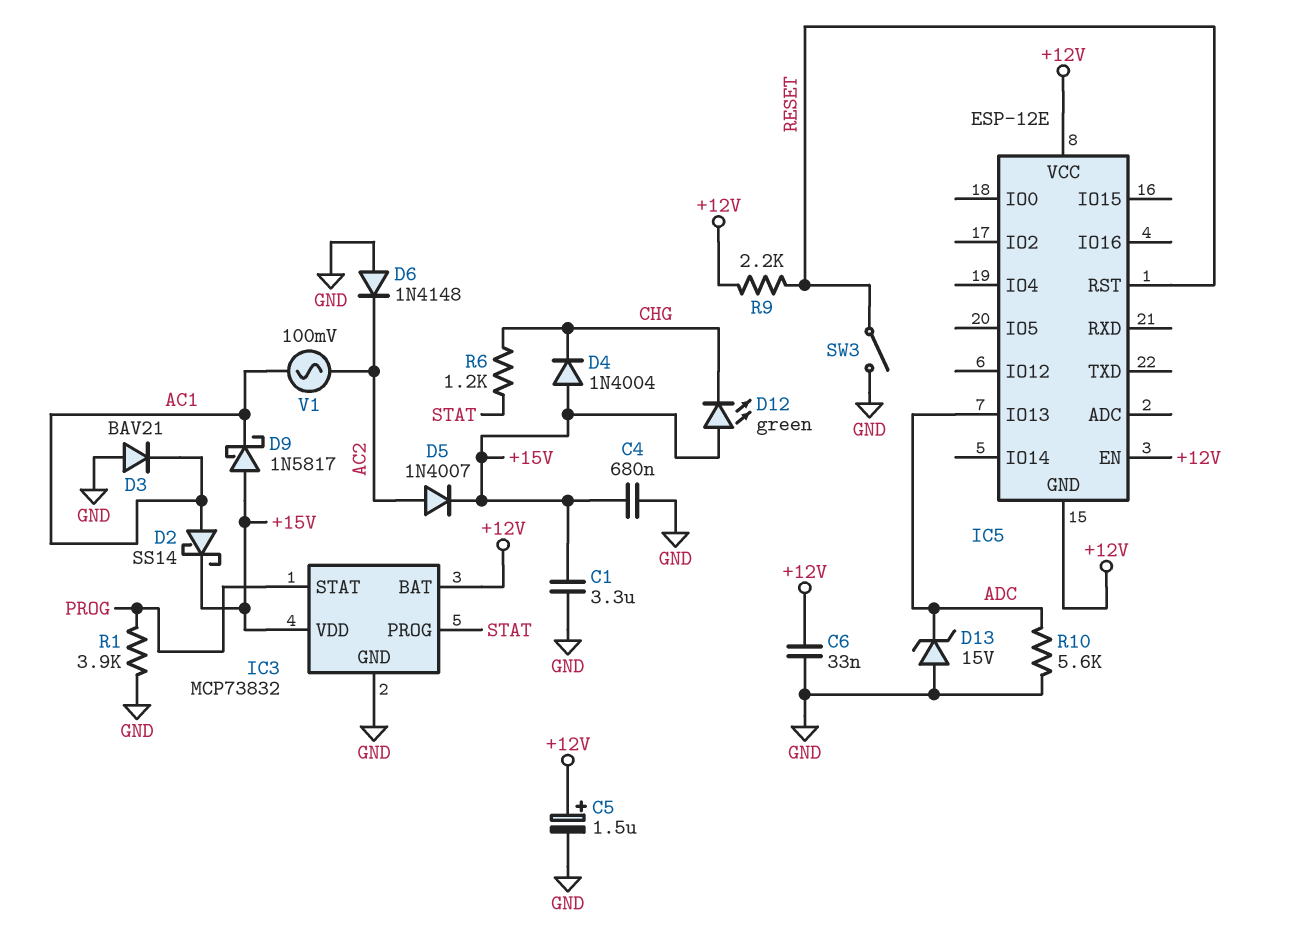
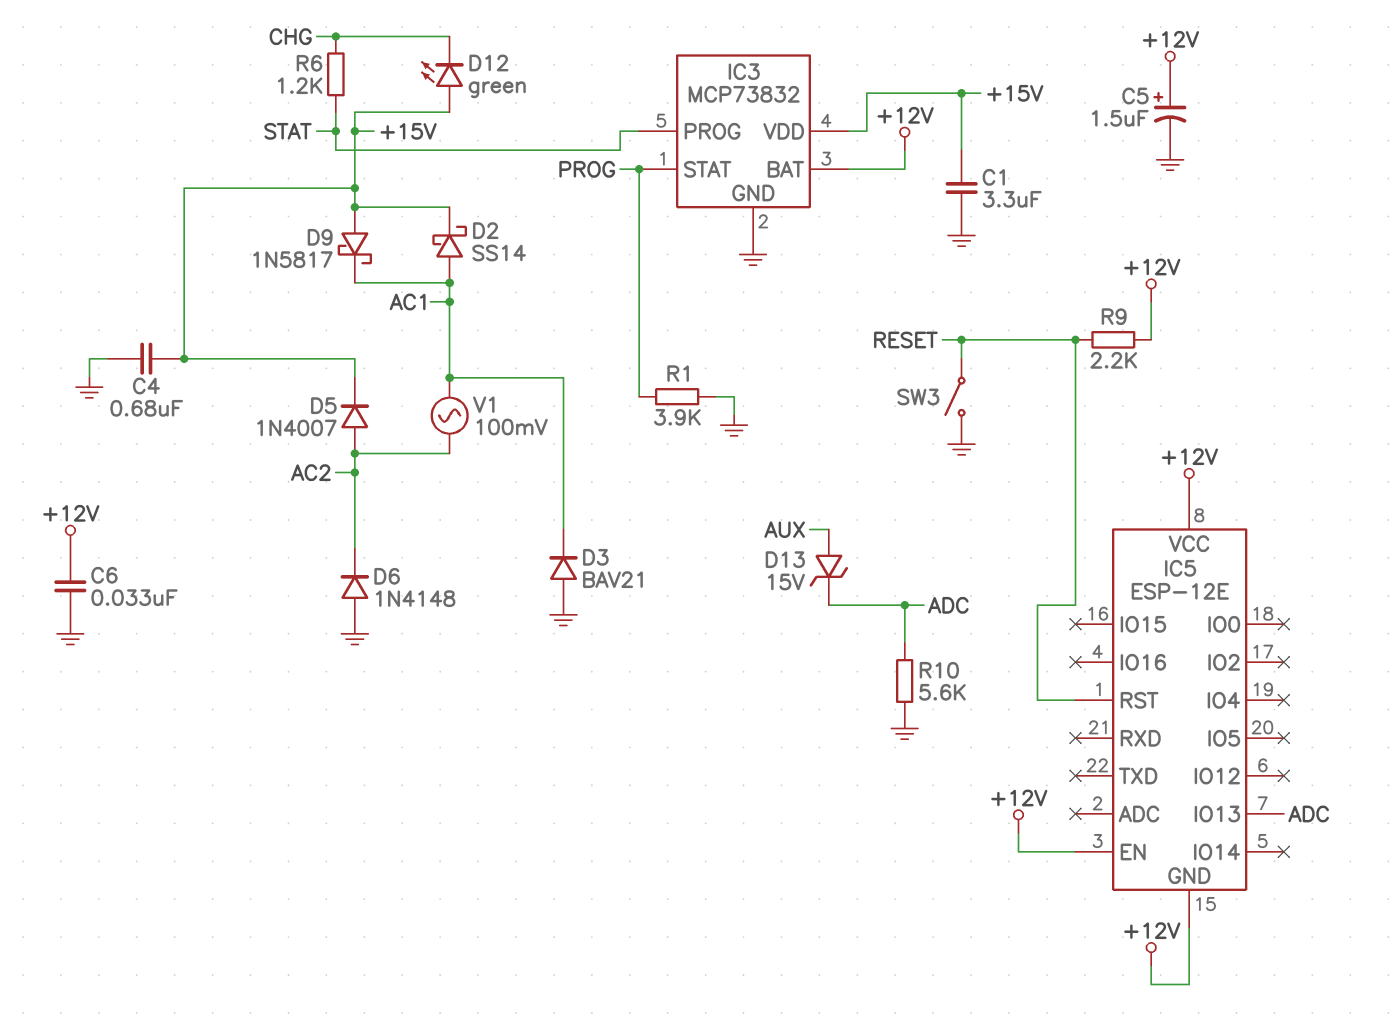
D4: diode 1N4004 (A +15V, K CHG) -> none
D13: zener 15V (A GND, K ADC) -> zener 15V (A AUX, K ADC)

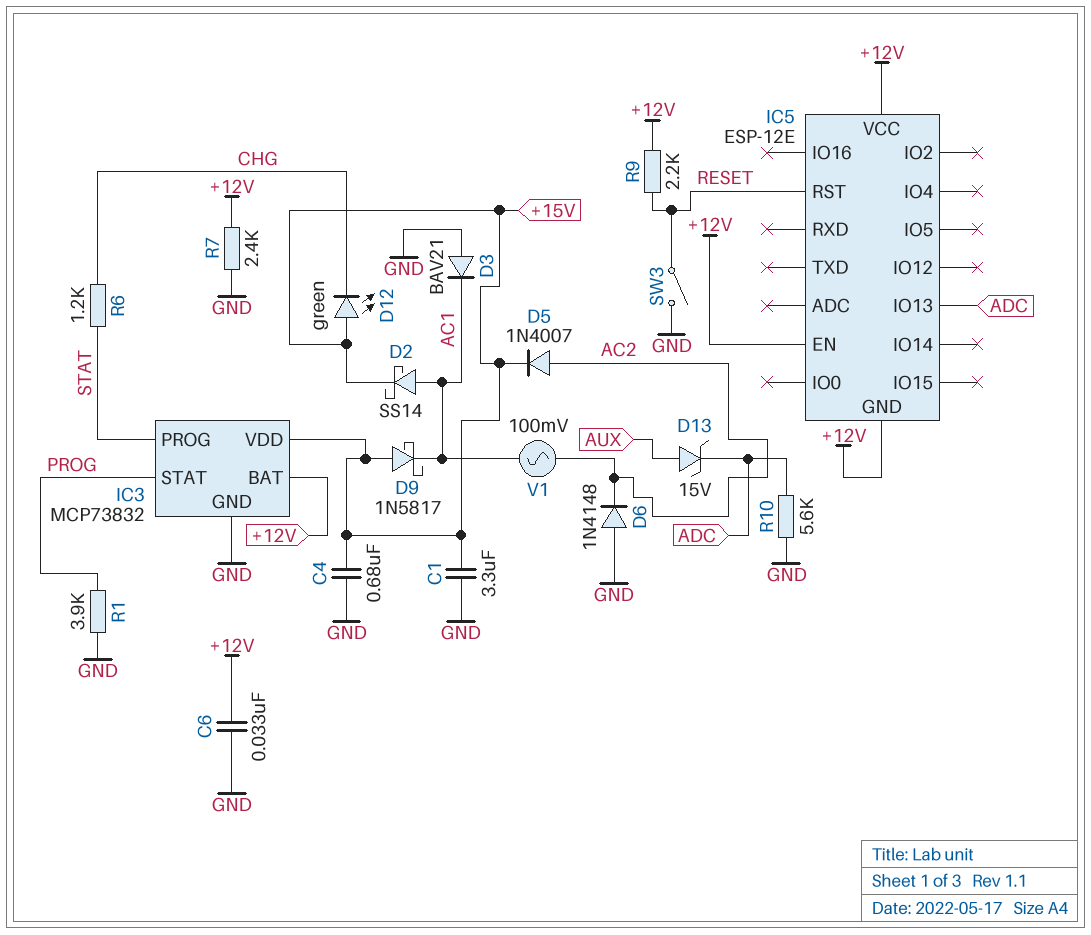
C5: 1.5uF (plus +12V, minus GND) -> none
R7: none -> 2.4k (+12V, GND)

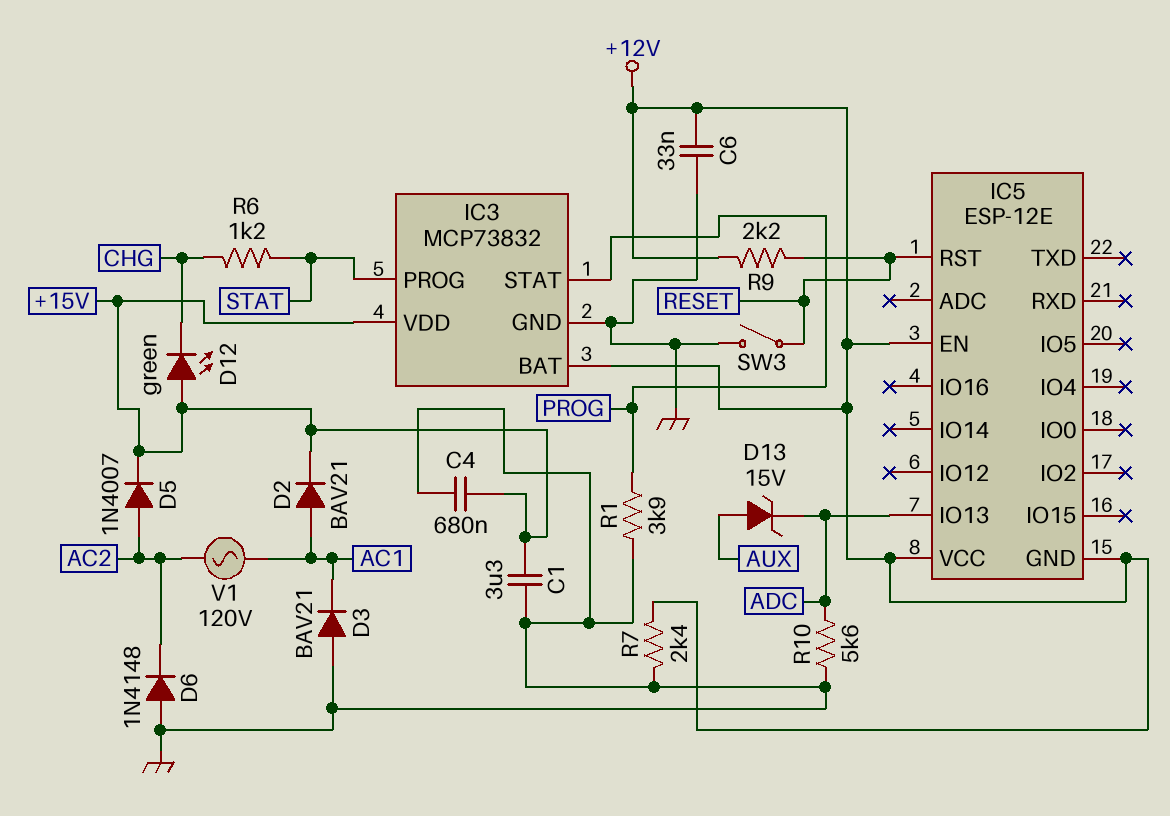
D2: schottky SS14 (A AC1, K +15V) -> diode BAV21 (A AC1, K +15V)
D9: schottky 1N5817 (A +15V, K AC1) -> none
V1: AC 100mV (AC1, AC2) -> AC 120V (AC1, AC2)

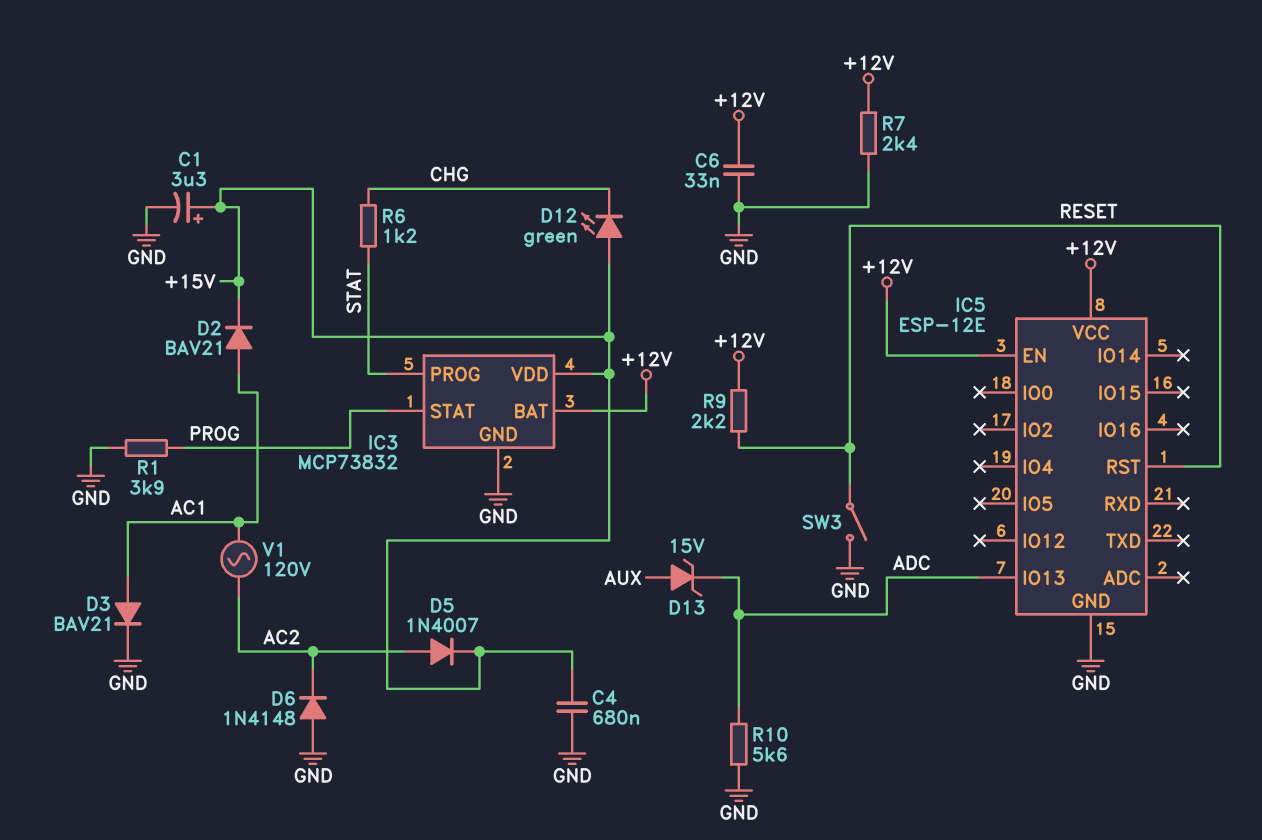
C1: 3.3uF (+15V, GND) -> 3.3uF (plus +15V, minus GND)
D3: diode BAV21 (A GND, K AC1) -> diode BAV21 (A AC1, K GND)
IC5 pin GND: +12V -> GND

